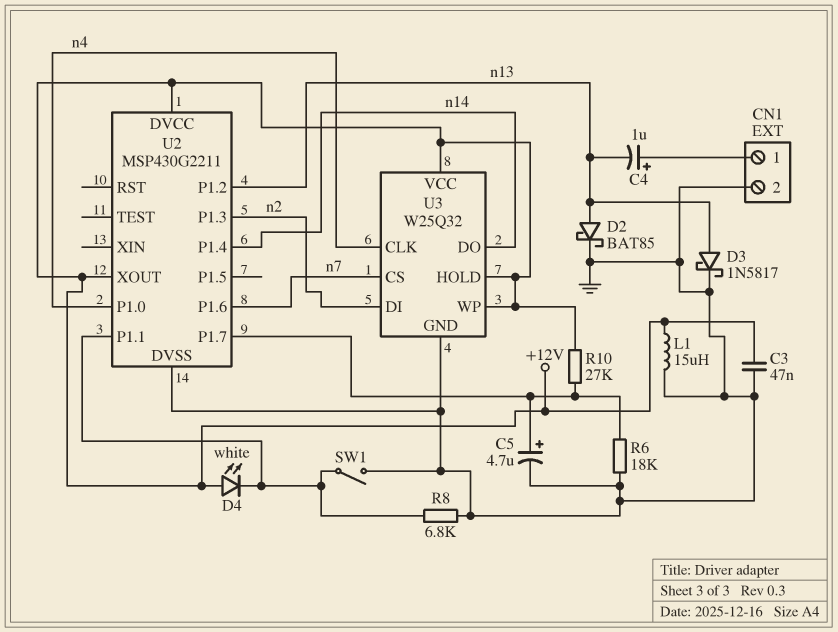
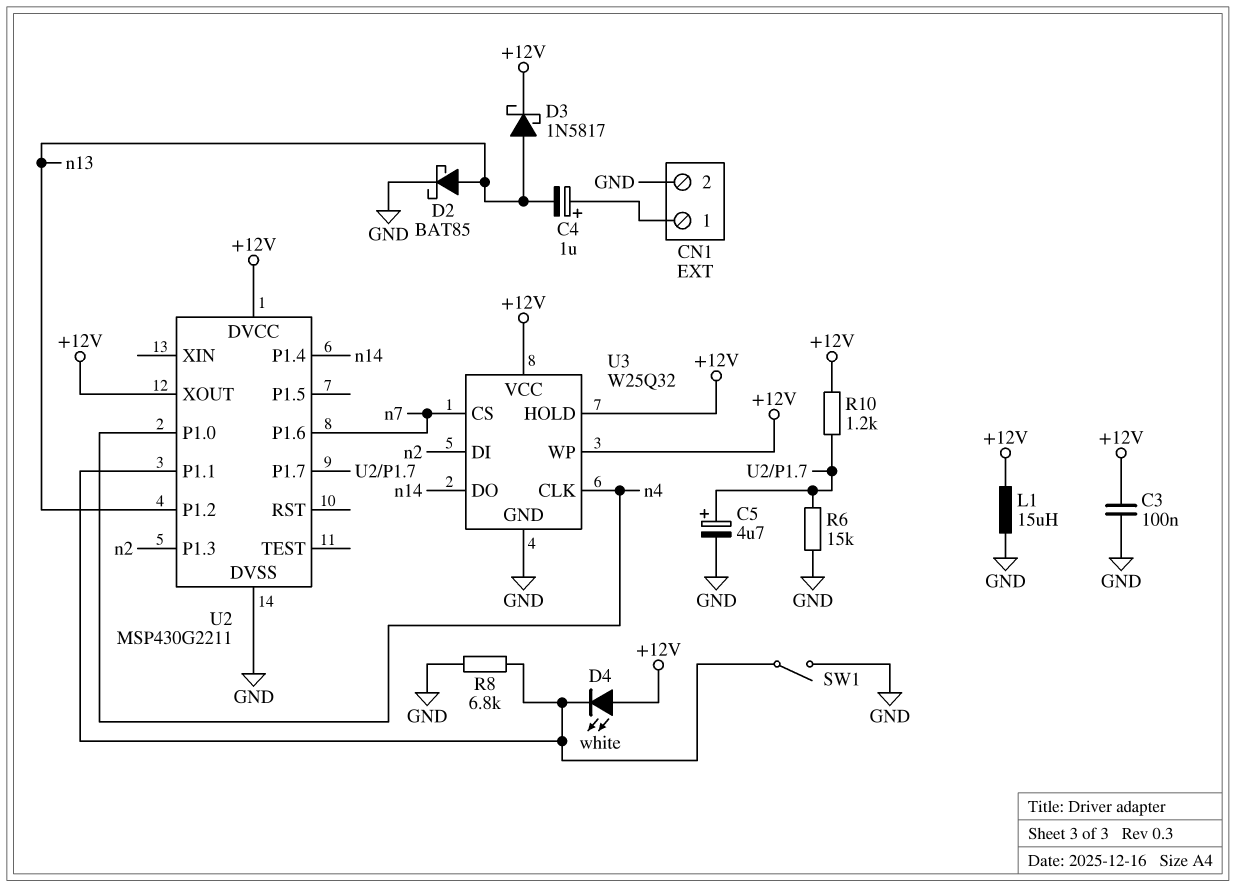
C3: 47nF (+12V, GND) -> 100nF (+12V, GND)
D3: schottky 1N5817 (A n13, K GND) -> schottky 1N5817 (A n13, K +12V)
R6: 18k (GND, U2/P1.7) -> 15k (GND, U2/P1.7)
R10: 27k (+12V, U2/P1.7) -> 1.2k (+12V, U2/P1.7)

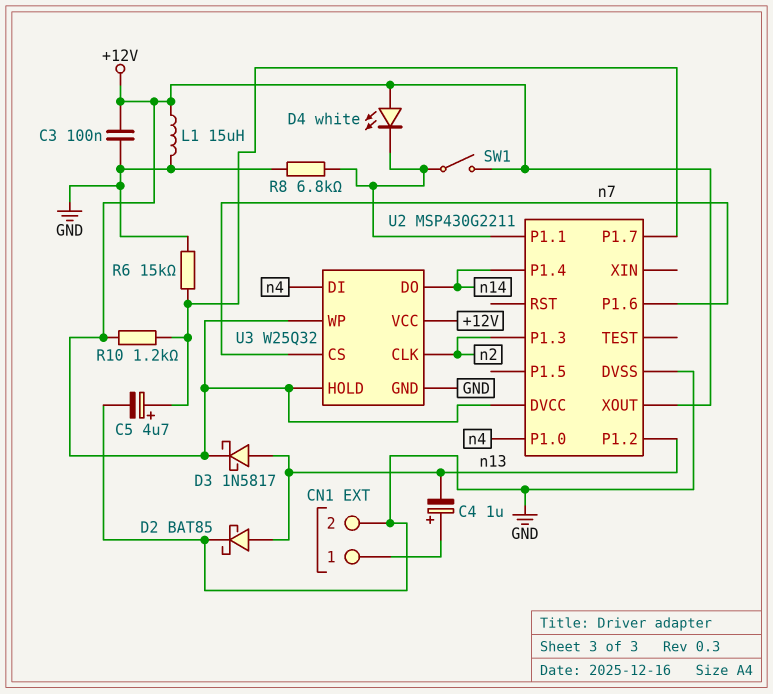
SW1: switch (GND, U2/P1.1) -> switch (+12V, U2/P1.1)
U3 pin CLK: n4 -> n2
U3 pin DI: n2 -> n4

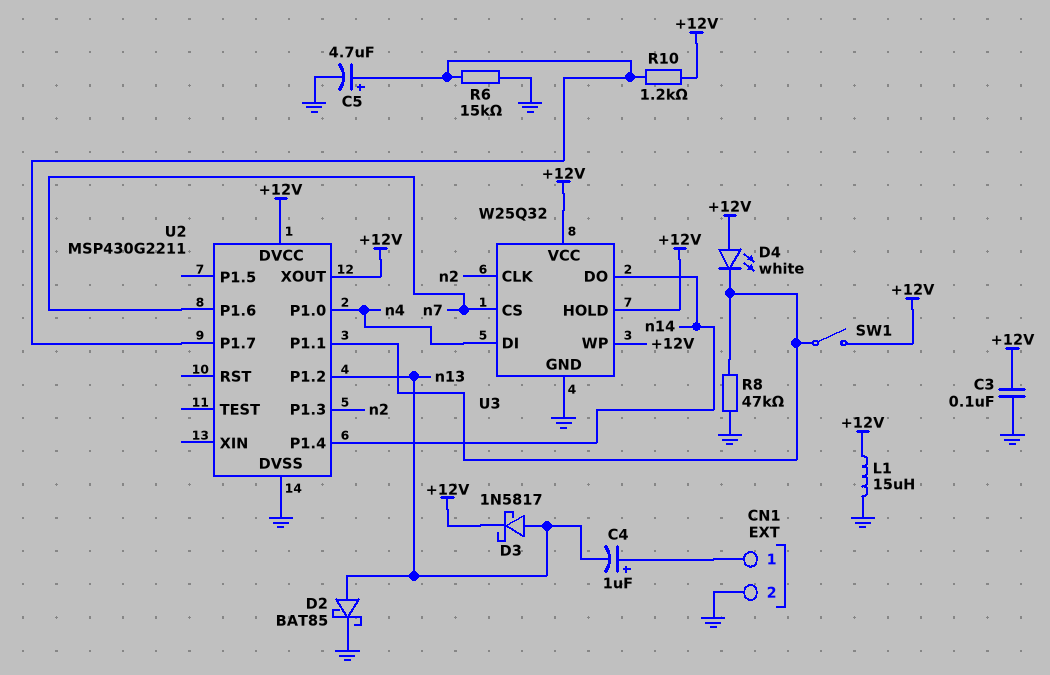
R8: 6.8k (GND, U2/P1.1) -> 47k (GND, U2/P1.1)

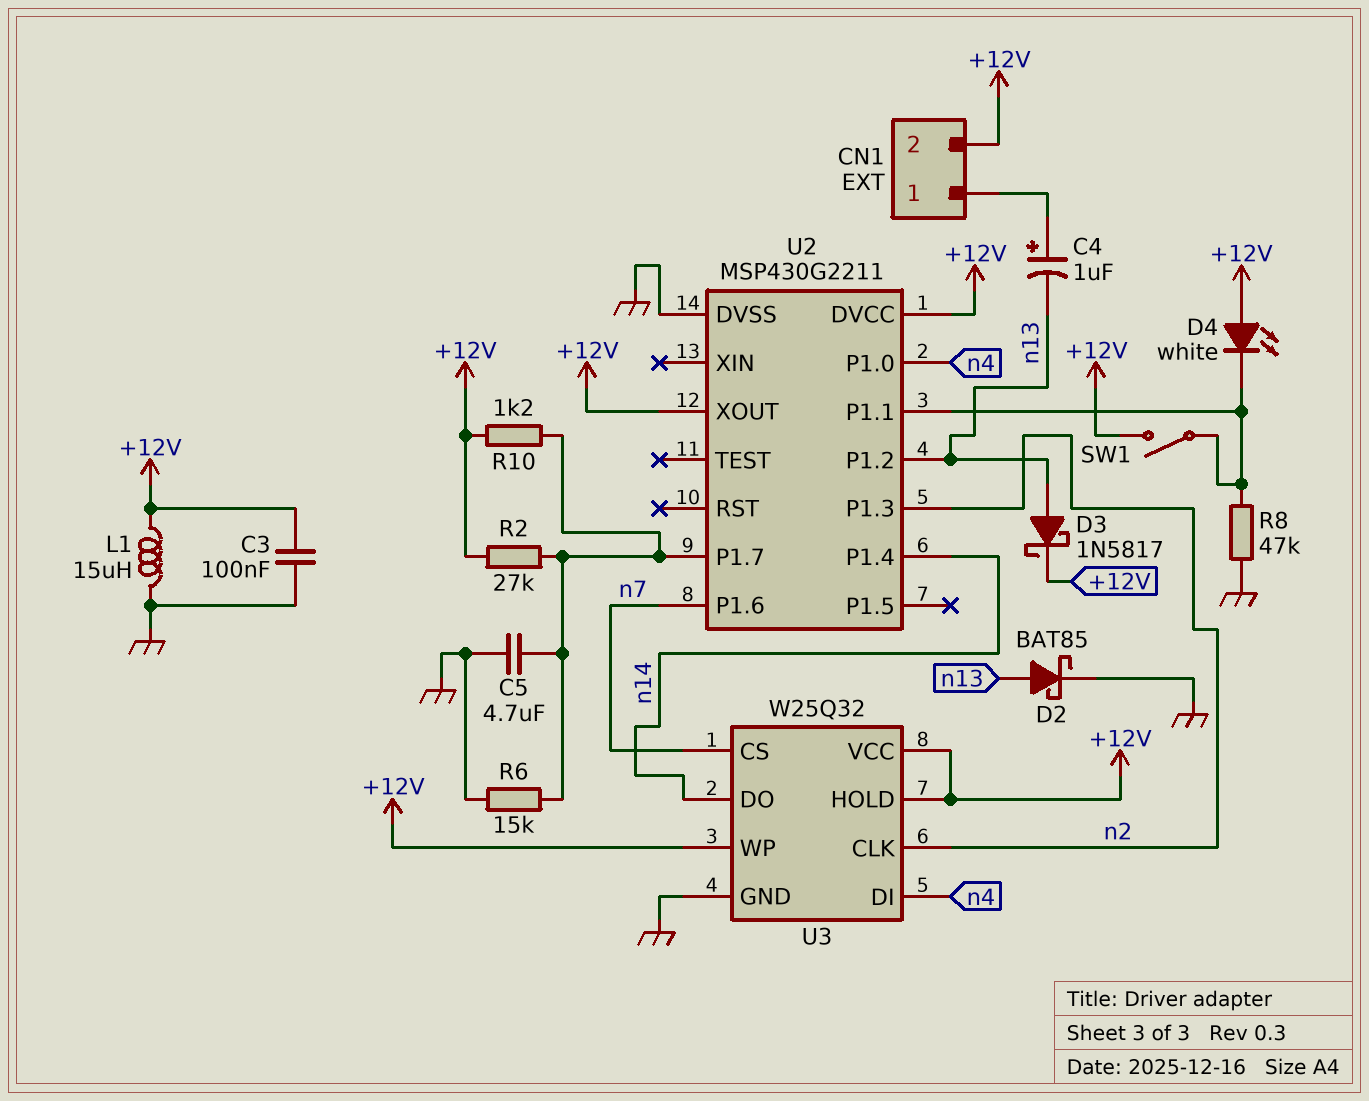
C5: 4.7uF (plus U2/P1.7, minus GND) -> 4.7uF (GND, U2/P1.7)
CN1 pin 2: GND -> +12V
R2: none -> 27k (+12V, U2/P1.7)

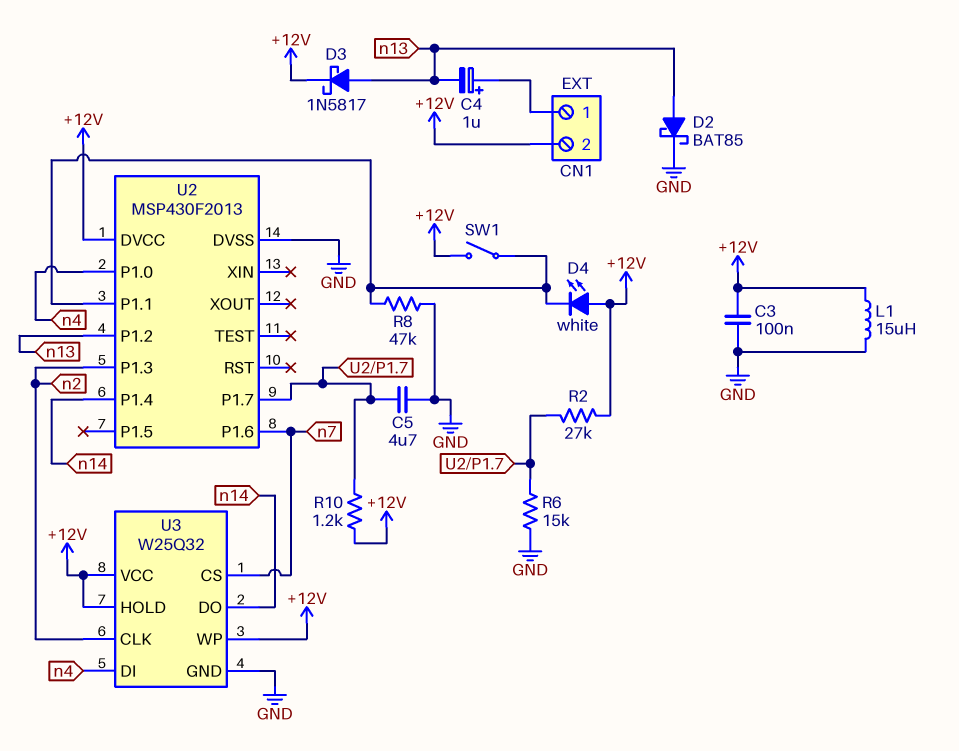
U2: MSP430G2211 -> MSP430F2013
U2 pin XOUT: +12V -> none

